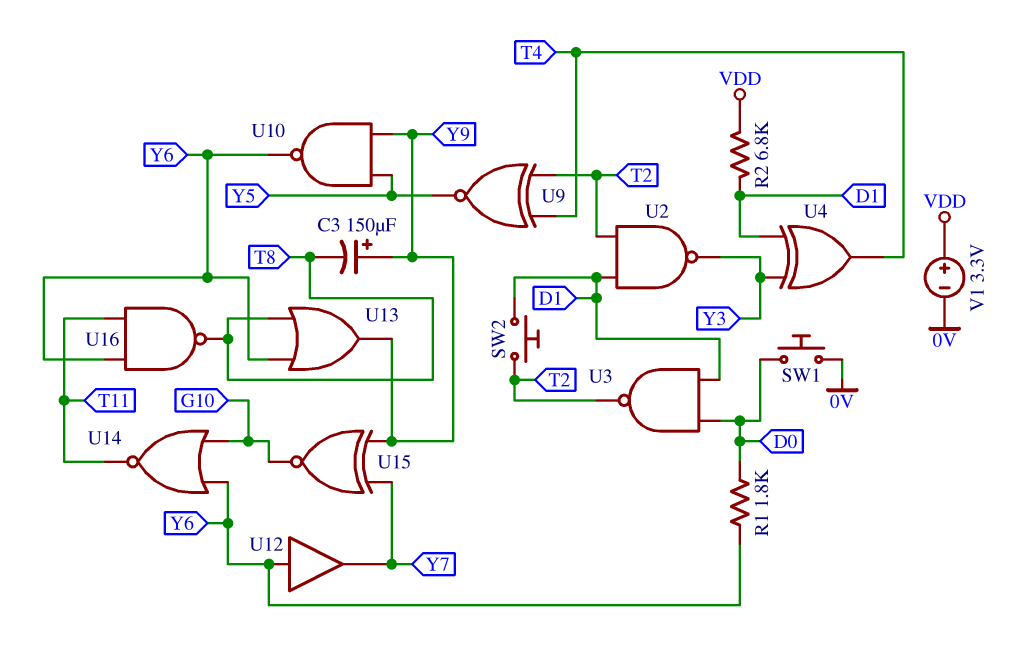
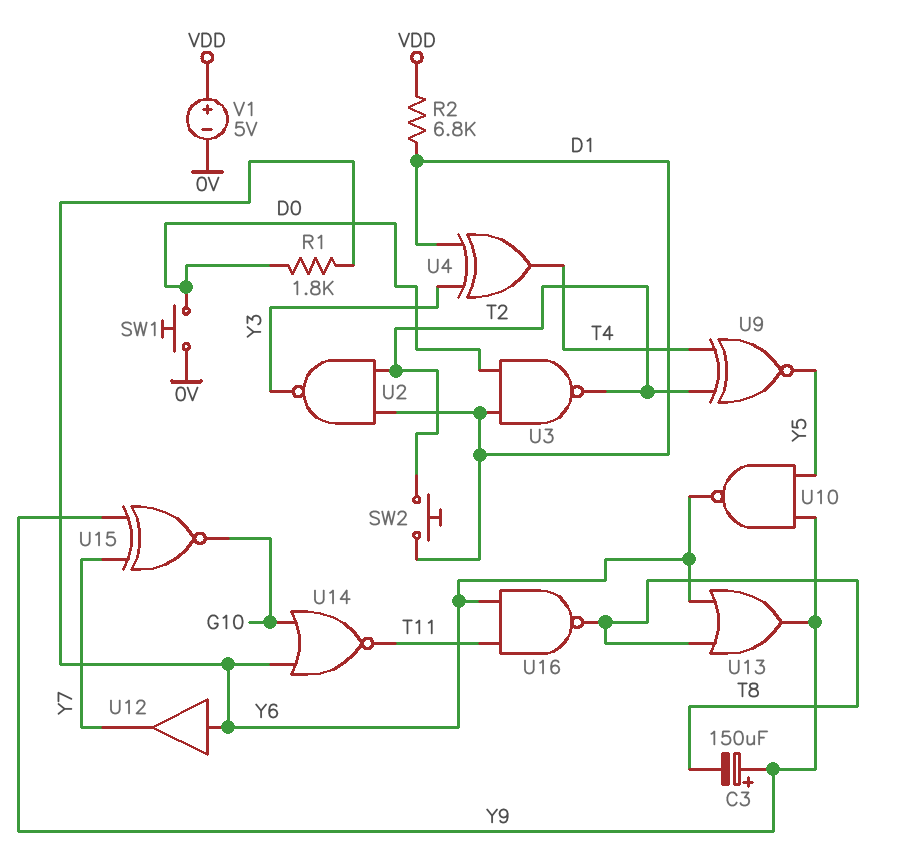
V1: 3.3V (plus VDD, minus 0V) -> 5V (plus VDD, minus 0V)

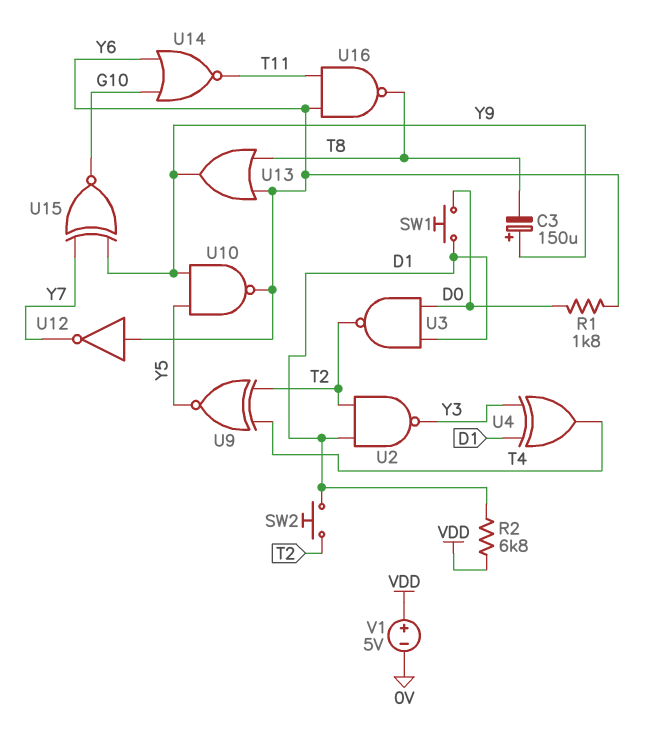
SW1: button (0V, D0) -> button (D0, D1)
U12: buffer (in Y6, out Y7) -> NOT (in Y6, out Y7)

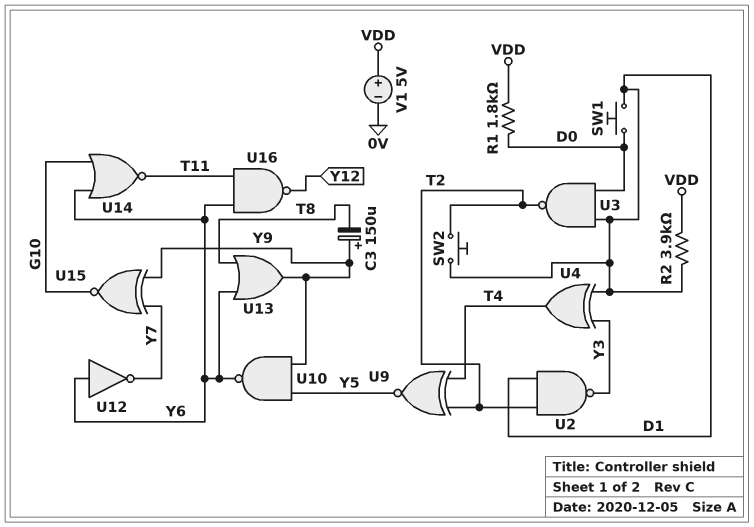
R1: 1.8k (D0, Y6) -> 1.8k (D0, VDD)
R2: 6.8k (D1, VDD) -> 3.9k (D1, VDD)
U16: NAND (in T11, in Y6, out T8) -> NAND (in T11, in Y6, out Y12)

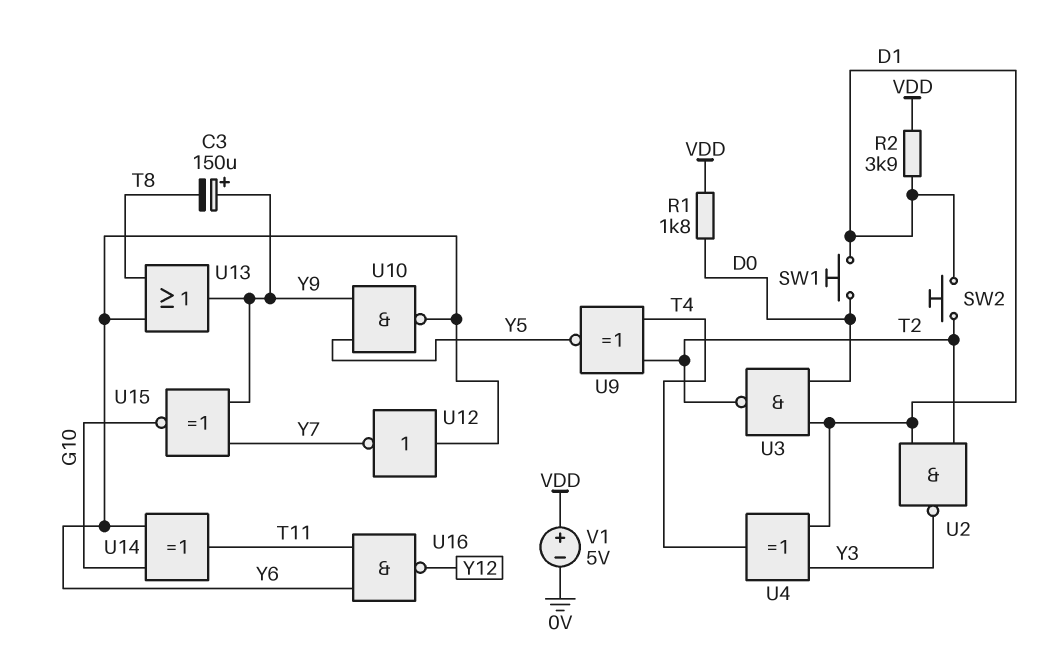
U14: NOR (in G10, in Y6, out T11) -> XOR (in G10, in Y6, out T11)

